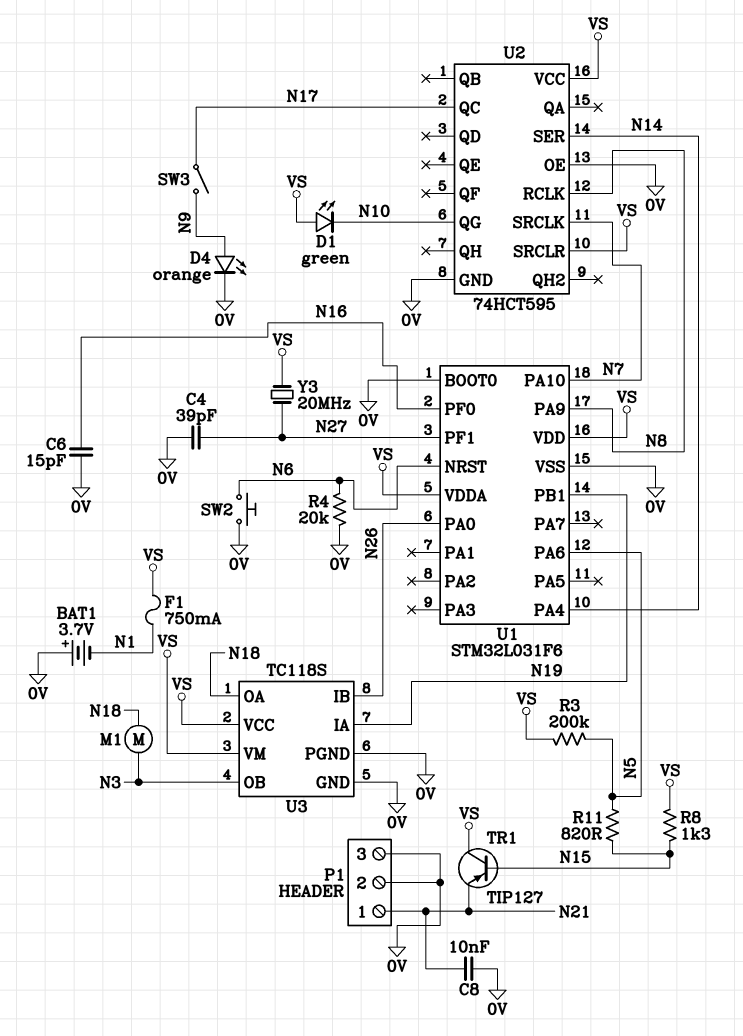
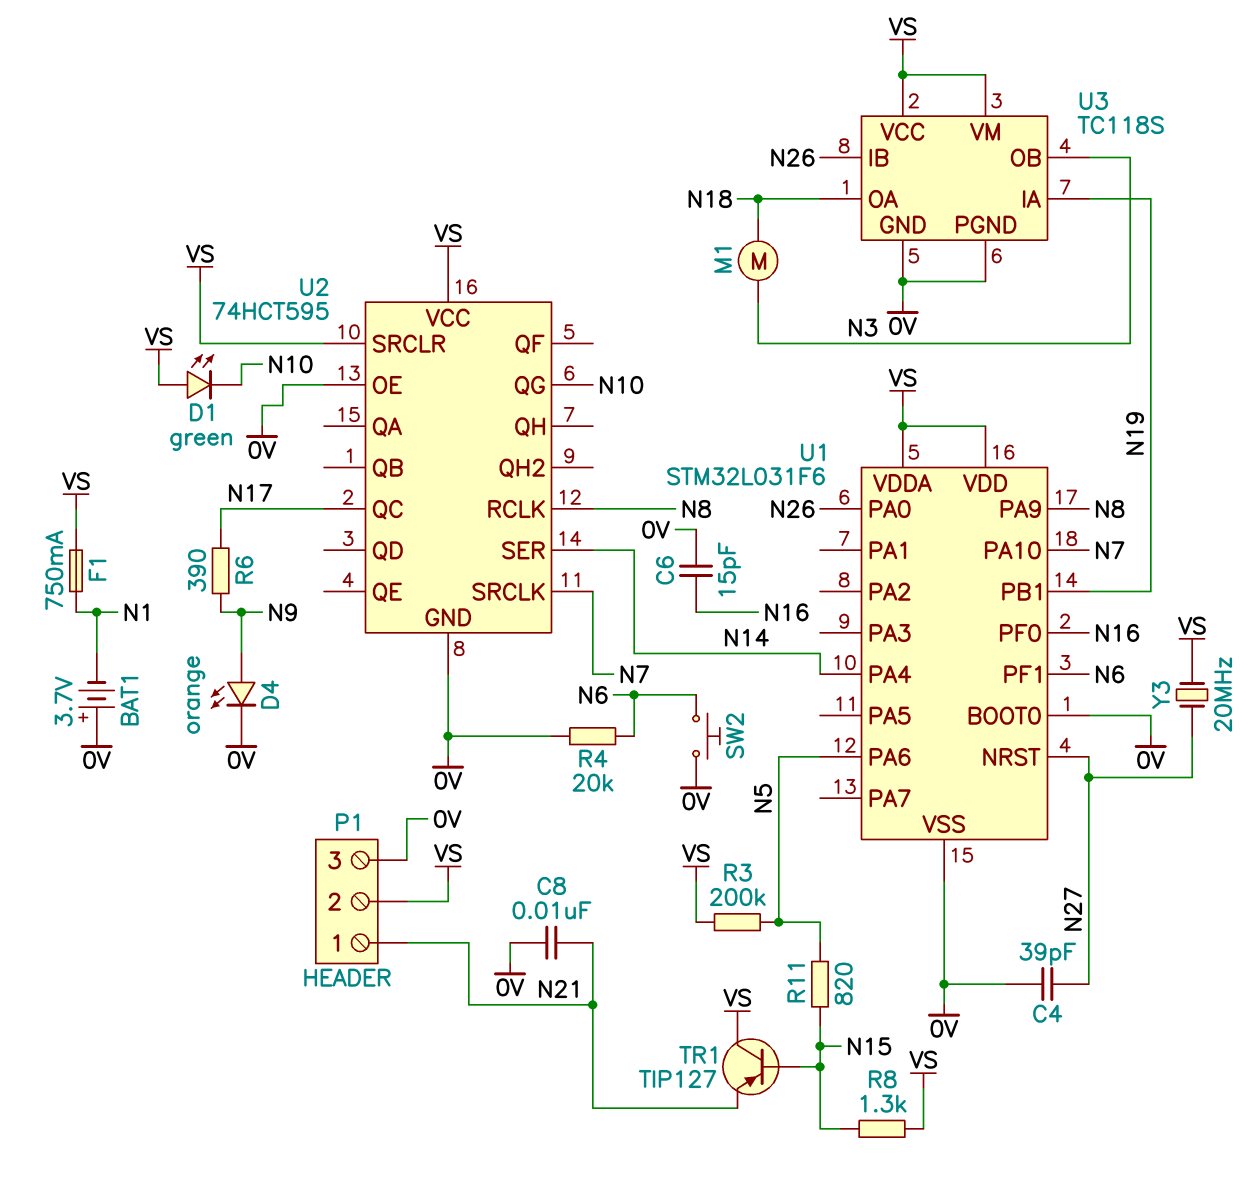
P1 pin 2: 0V -> VS
R6: none -> 390 (N9, N17)
SW3: switch (N9, N17) -> none
U1 pin NRST: N6 -> N27
U1 pin PF1: N27 -> N6

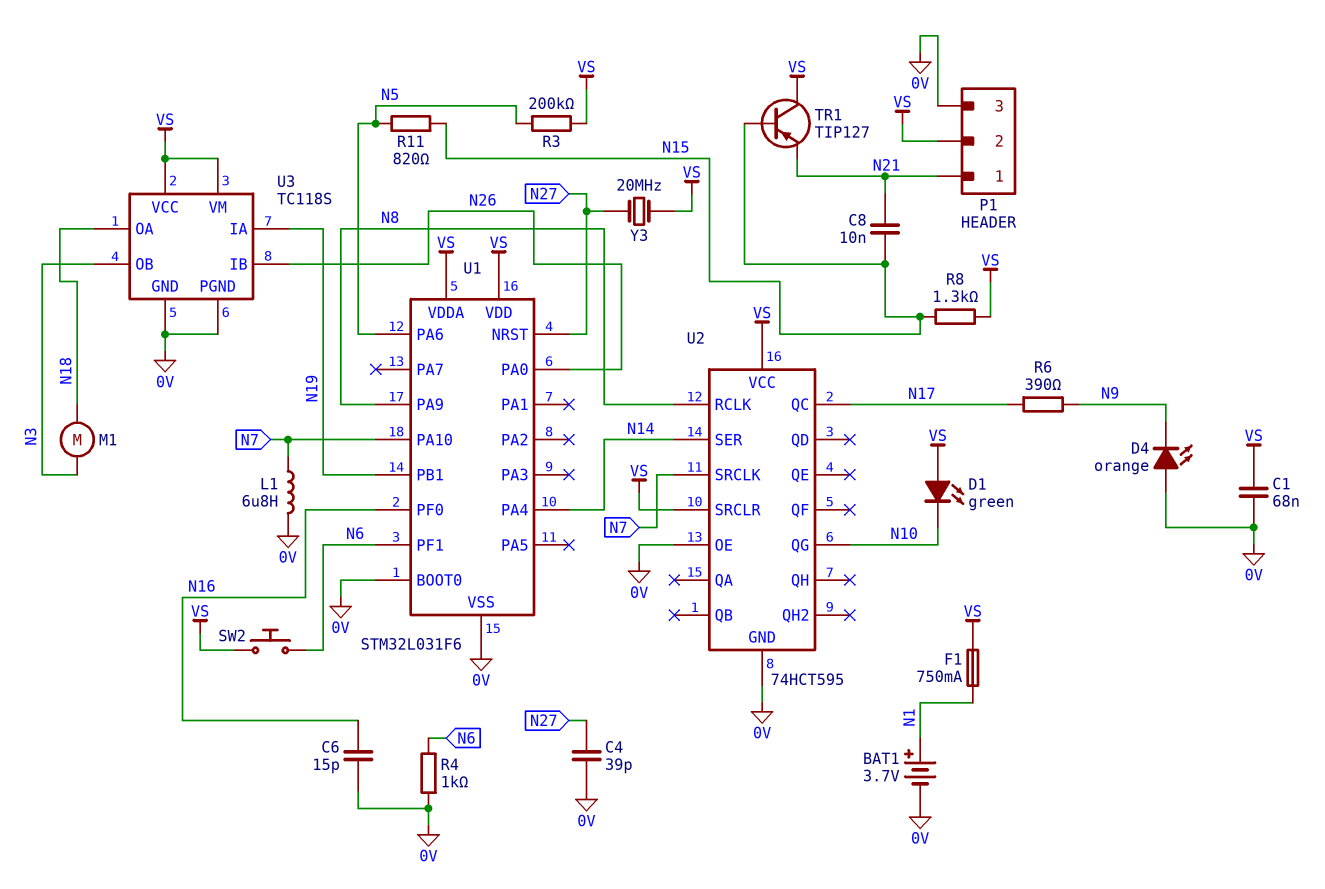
BAT1: 3.7V (plus 0V, minus N1) -> 3.7V (plus N1, minus 0V)
C1: none -> 68nF (0V, VS)
C8: 10nF (0V, N21) -> 10nF (N15, N21)
D4: LED orange (A N9, K 0V) -> LED orange (A 0V, K N9)
L1: none -> 6.8uH (0V, N7)
R4: 20k (0V, N6) -> 1k (0V, N6)
SW2: button (0V, N6) -> button (N6, VS)

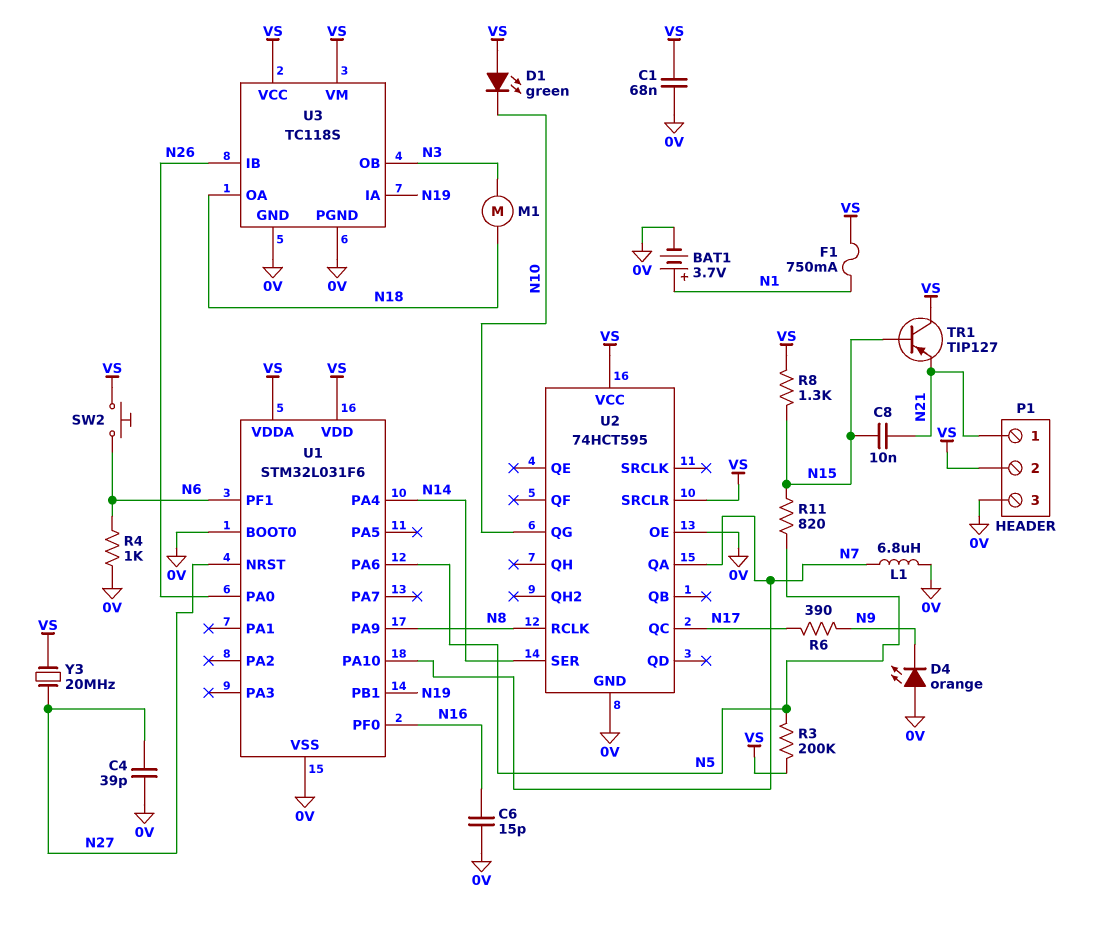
U2 pin QA: none -> N7
U2 pin SRCLK: N7 -> none

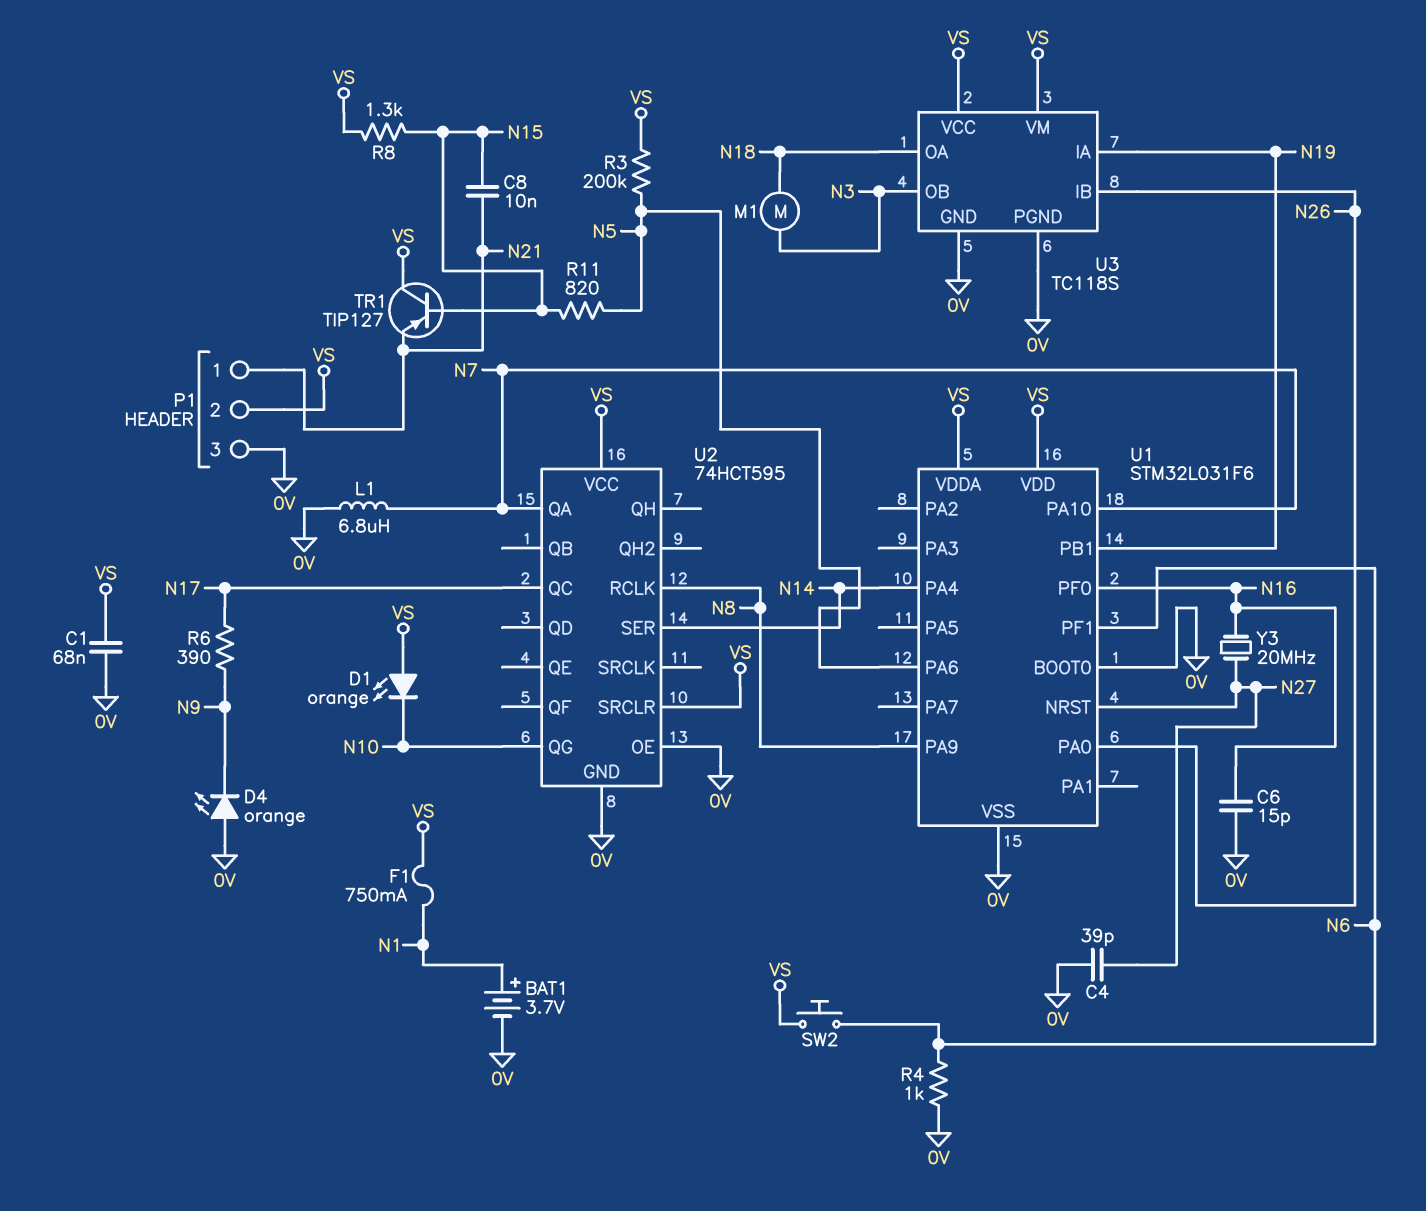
D1: LED green (A VS, K N10) -> LED orange (A VS, K N10)
Y3: 20MHz (N27, VS) -> 20MHz (N16, N27)

